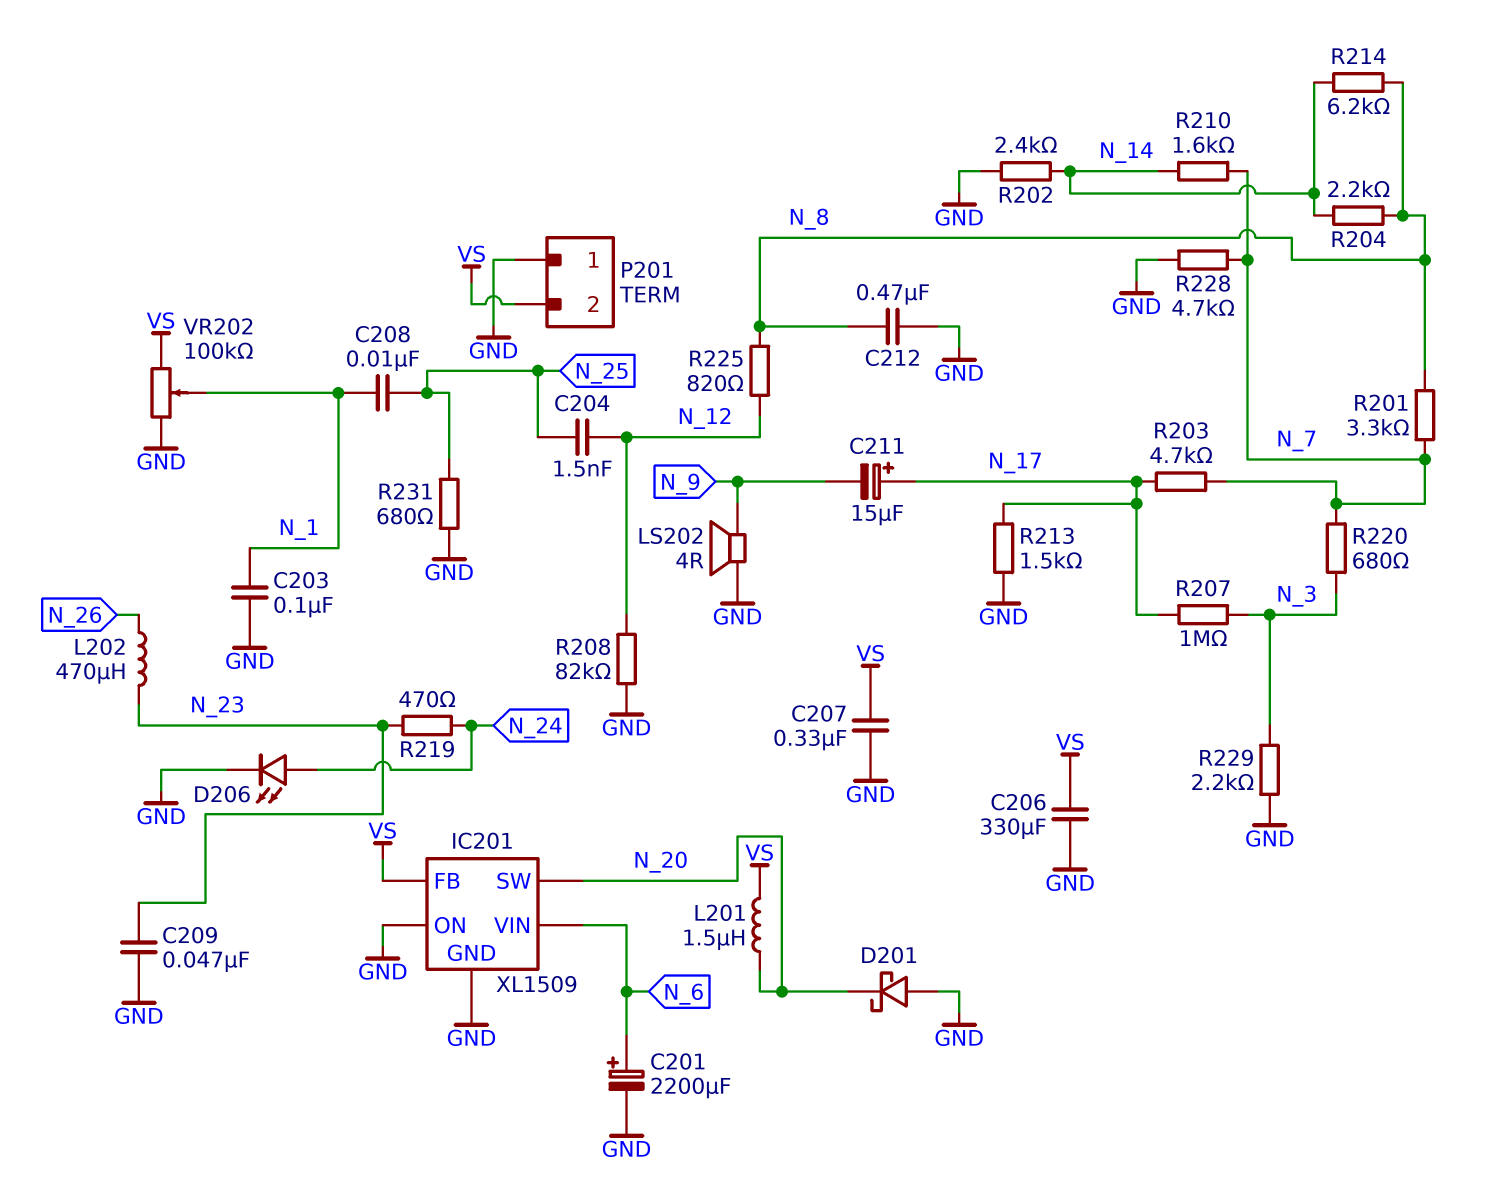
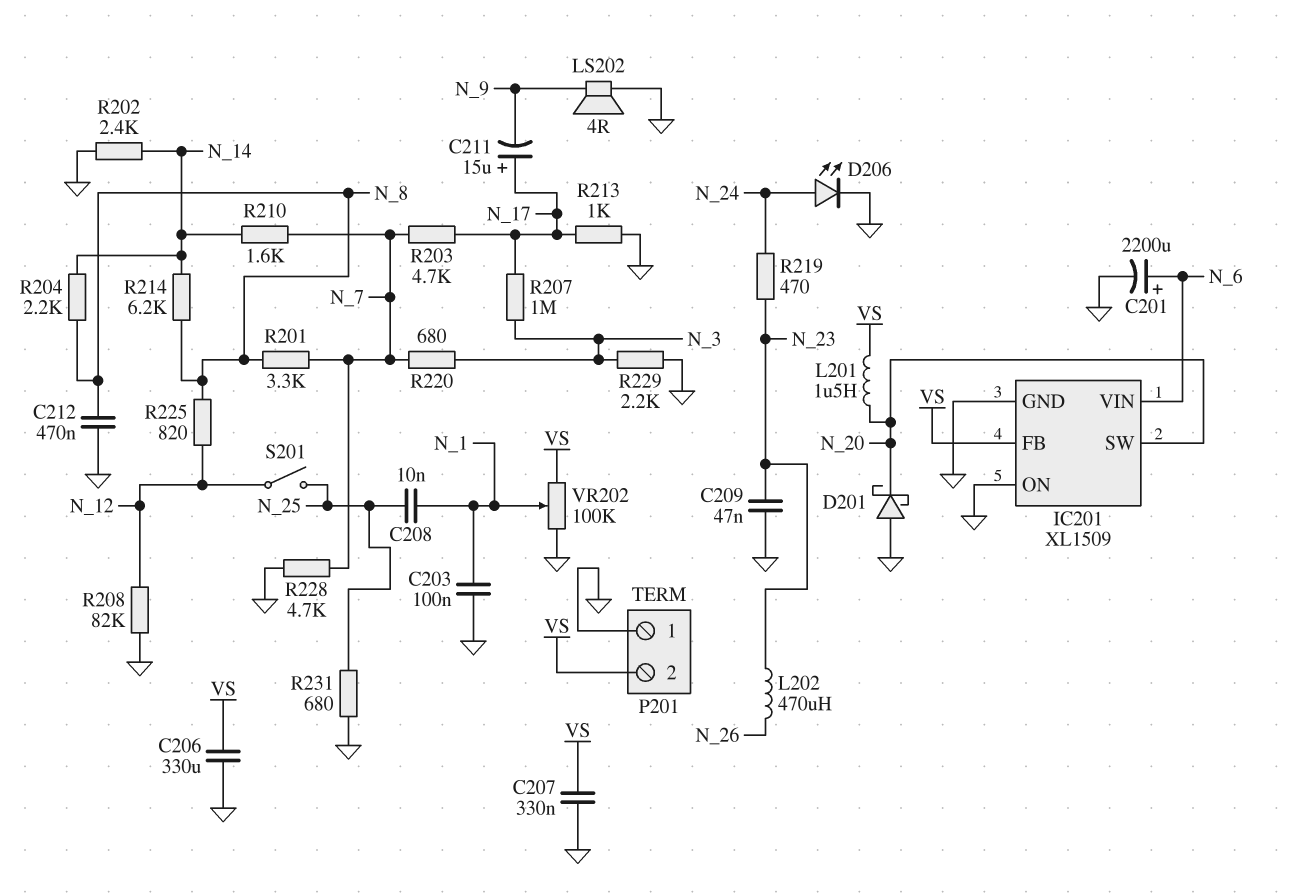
C204: 1.5nF (N_12, N_25) -> none
R213: 1.5k (GND, N_17) -> 1k (GND, N_17)
S201: none -> switch (N_12, N_25)

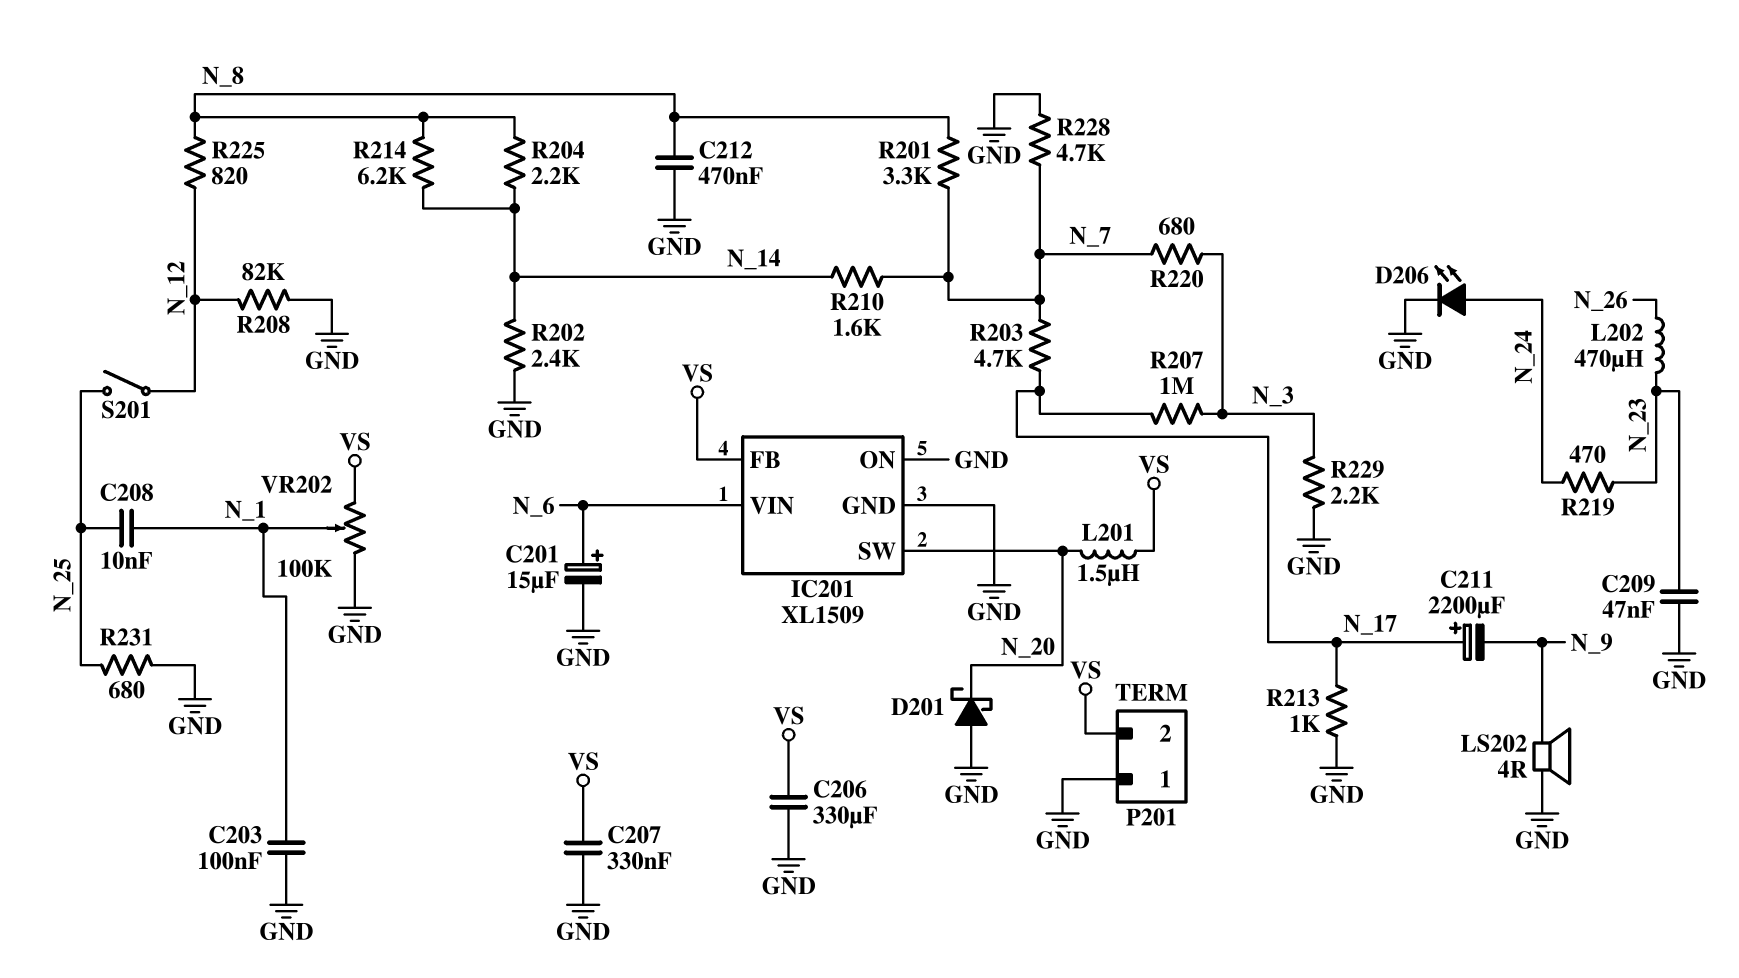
C201: 2200uF (plus N_6, minus GND) -> 15uF (plus N_6, minus GND)
C211: 15uF (plus N_17, minus N_9) -> 2200uF (plus N_17, minus N_9)

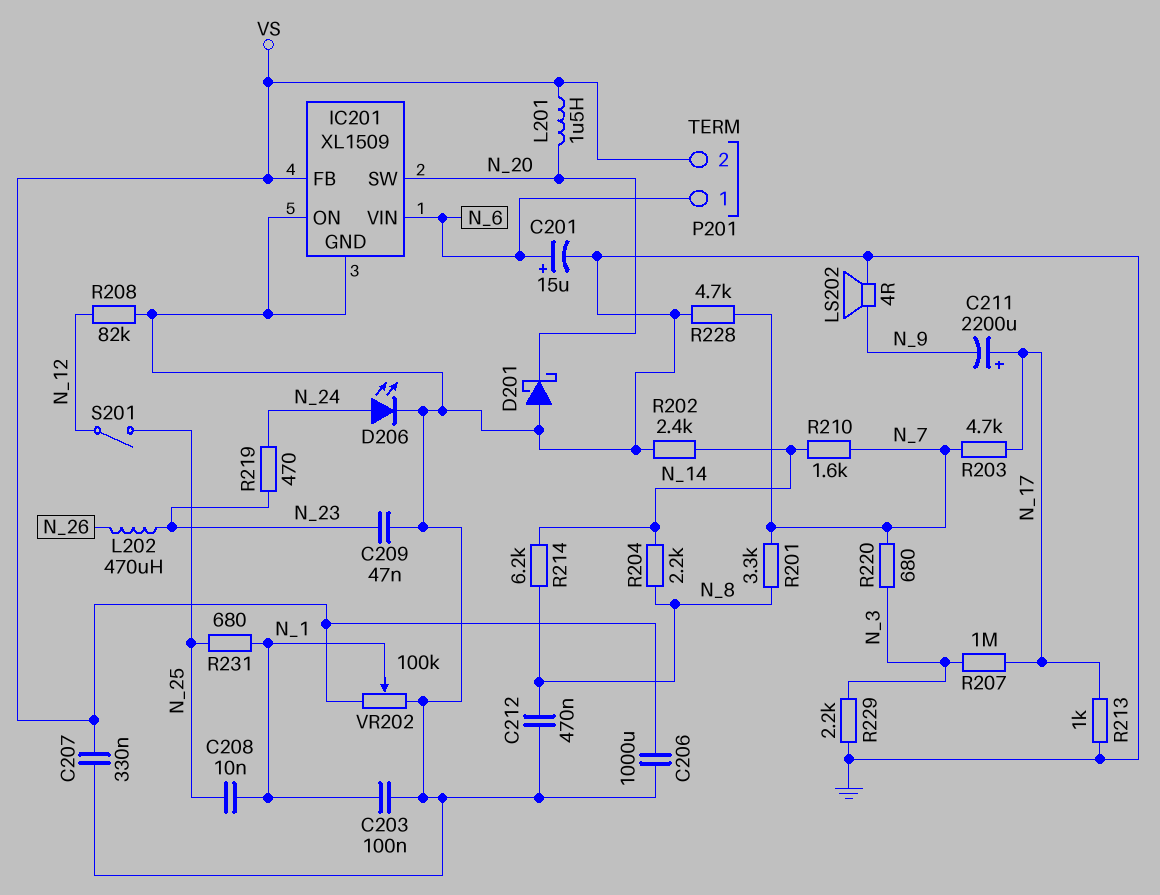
C206: 330uF (GND, VS) -> 1000uF (GND, VS)
P201 pin 1: GND -> N_6
R225: 820 (N_8, N_12) -> none
R231: 680 (GND, N_25) -> 680 (N_1, N_25)

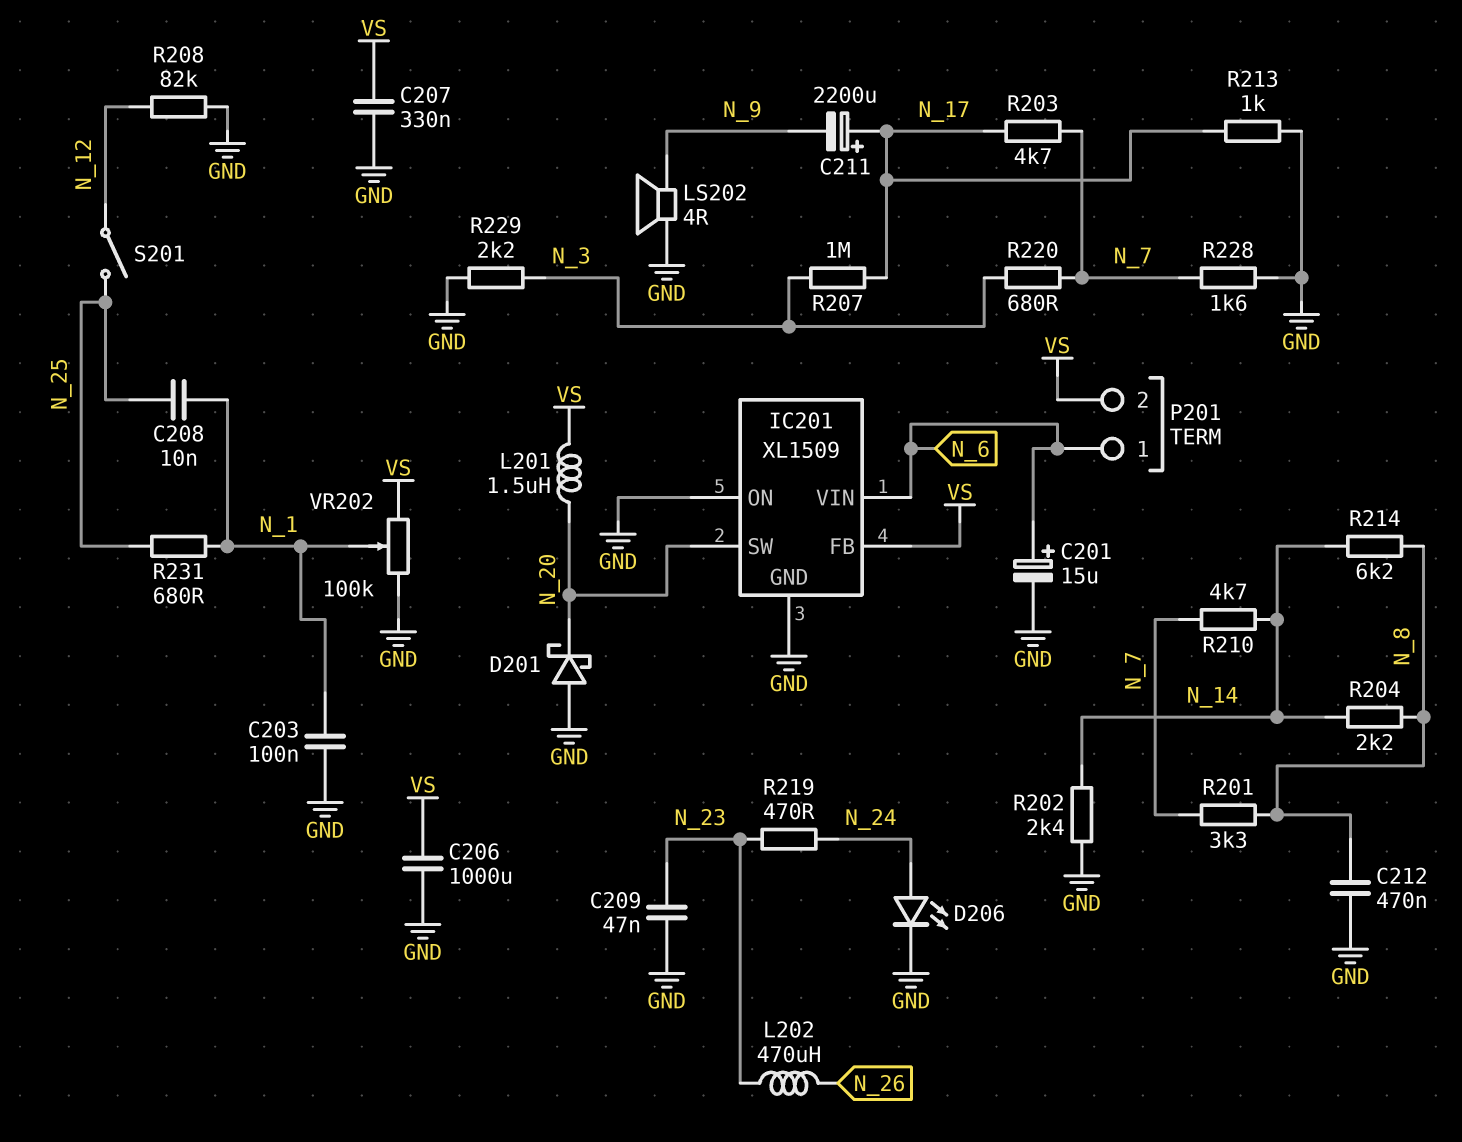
R210: 1.6k (N_7, N_14) -> 4.7k (N_7, N_14)
R228: 4.7k (GND, N_7) -> 1.6k (GND, N_7)

